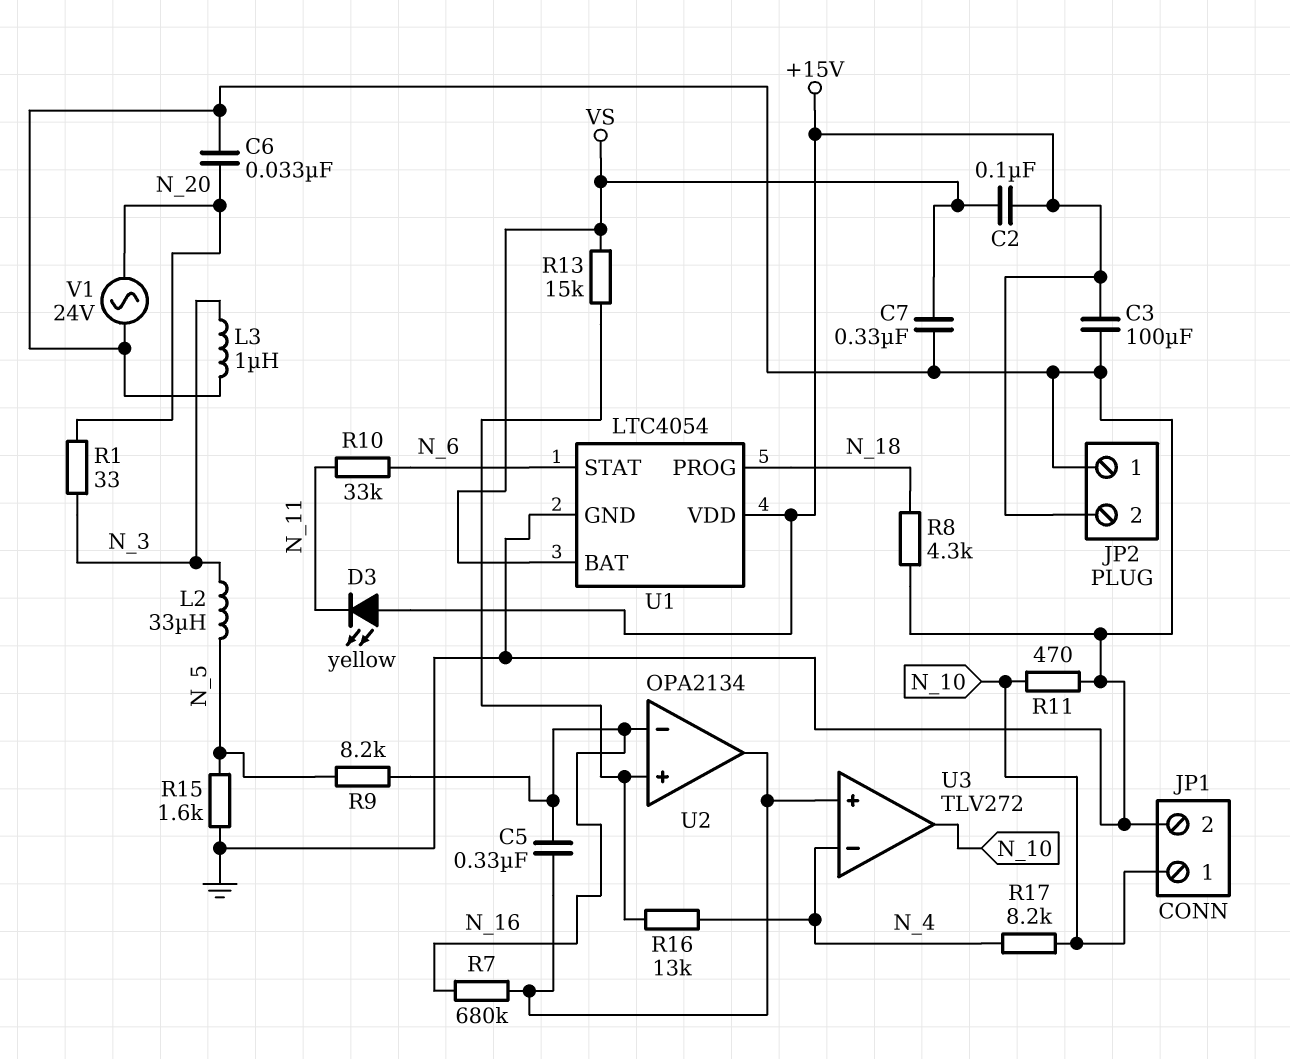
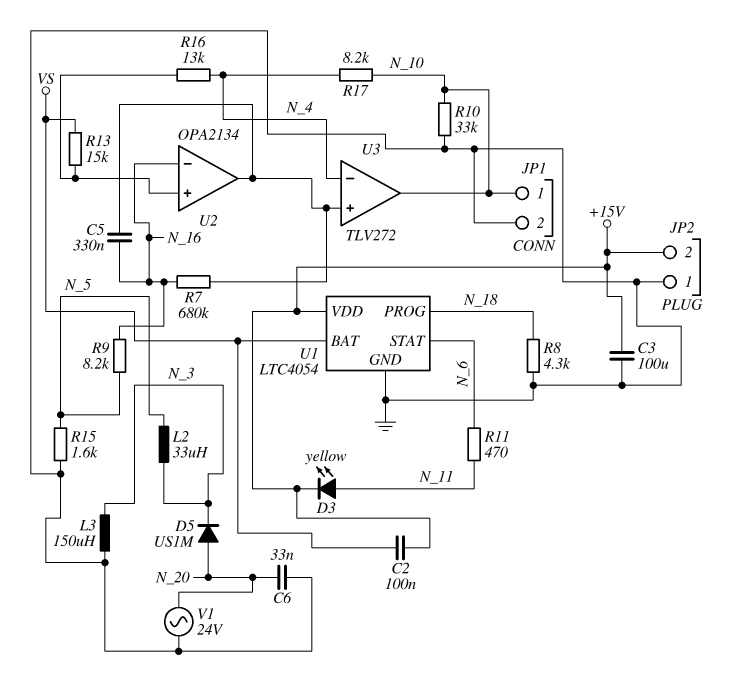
C7: 330nF (GND, VS) -> none
D3: LED yellow (A +15V, K N_11) -> LED yellow (A N_11, K +15V)
D5: none -> diode US1M (A N_20, K N_3)
L3: 1uH (GND, N_3) -> 150uH (GND, N_3)
R1: 33 (N_3, N_20) -> none
R10: 33k (N_6, N_11) -> 33k (GND, N_10)
R11: 470 (GND, N_10) -> 470 (N_6, N_11)

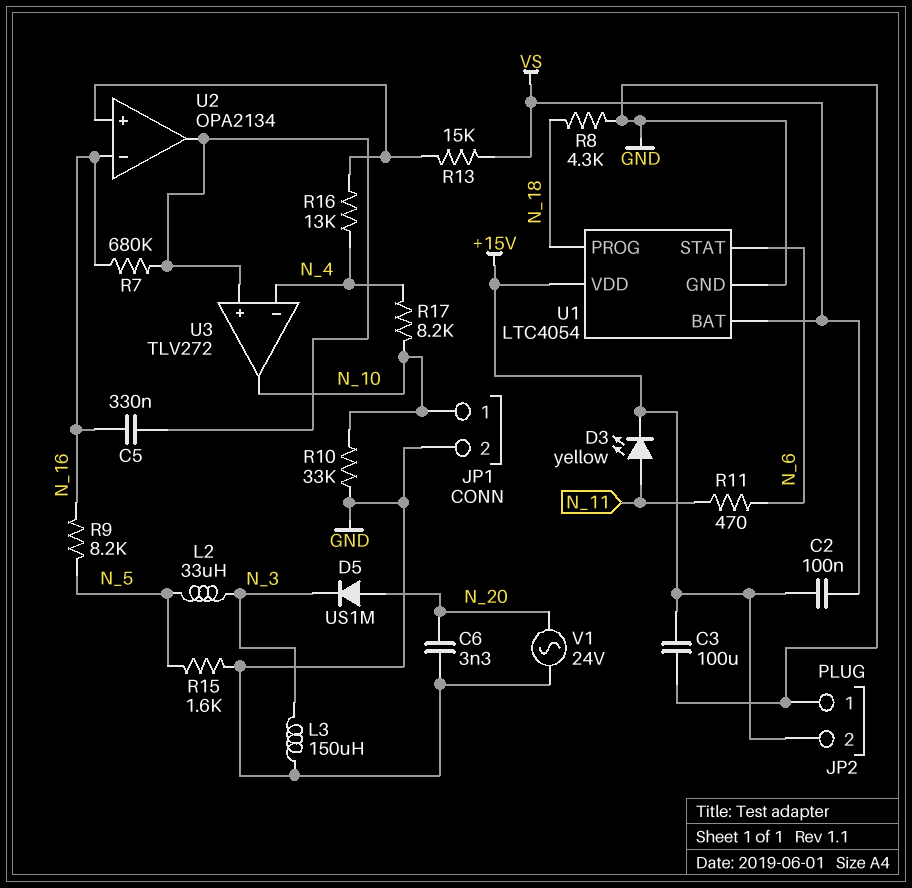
C6: 33nF (GND, N_20) -> 3.3nF (GND, N_20)

